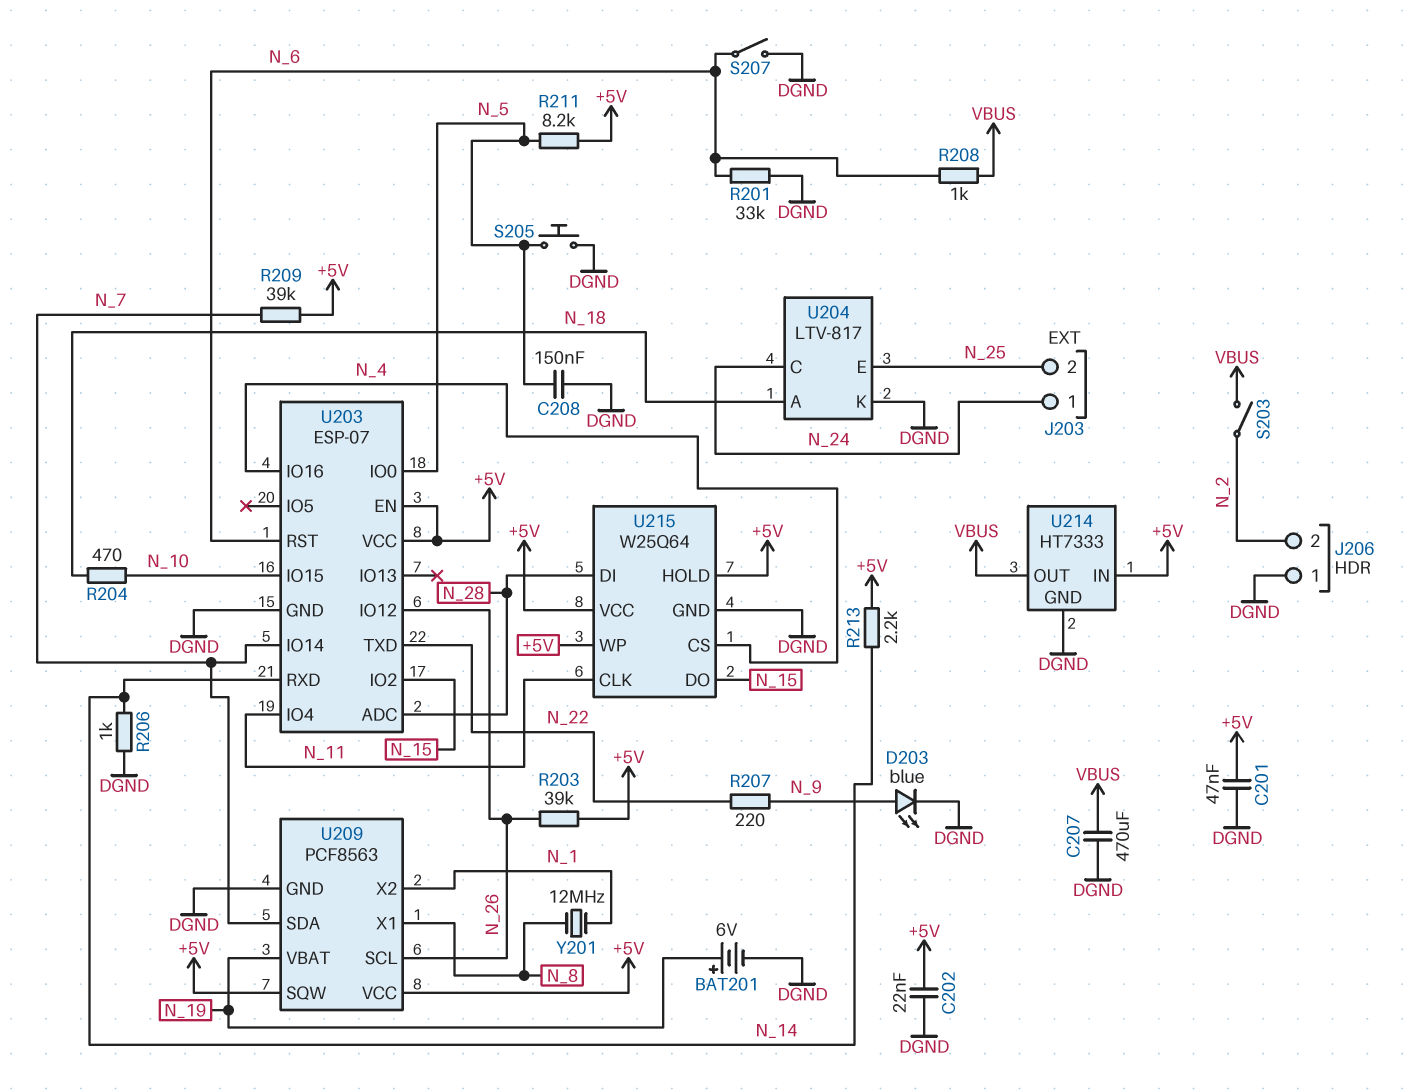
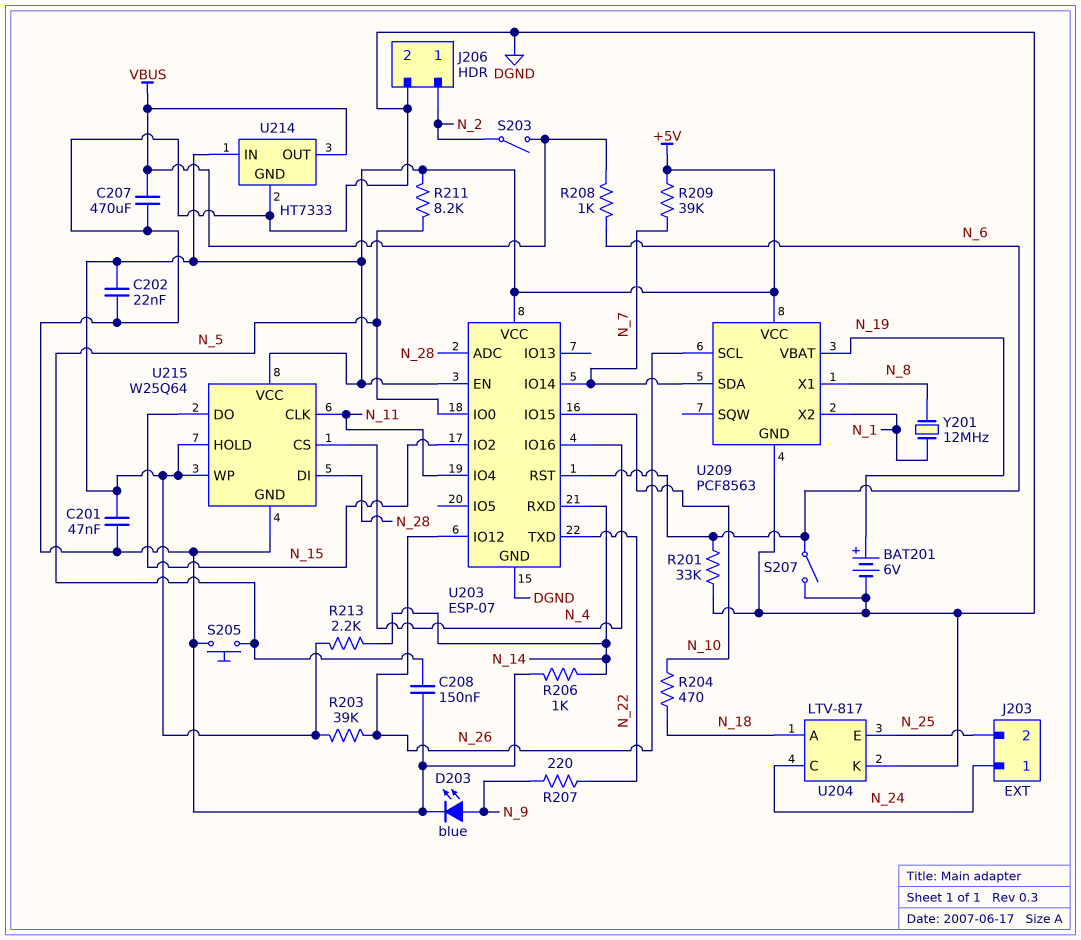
J206 pin 1: DGND -> N_2
J206 pin 2: N_2 -> DGND
U209 pin SQW: +5V -> none

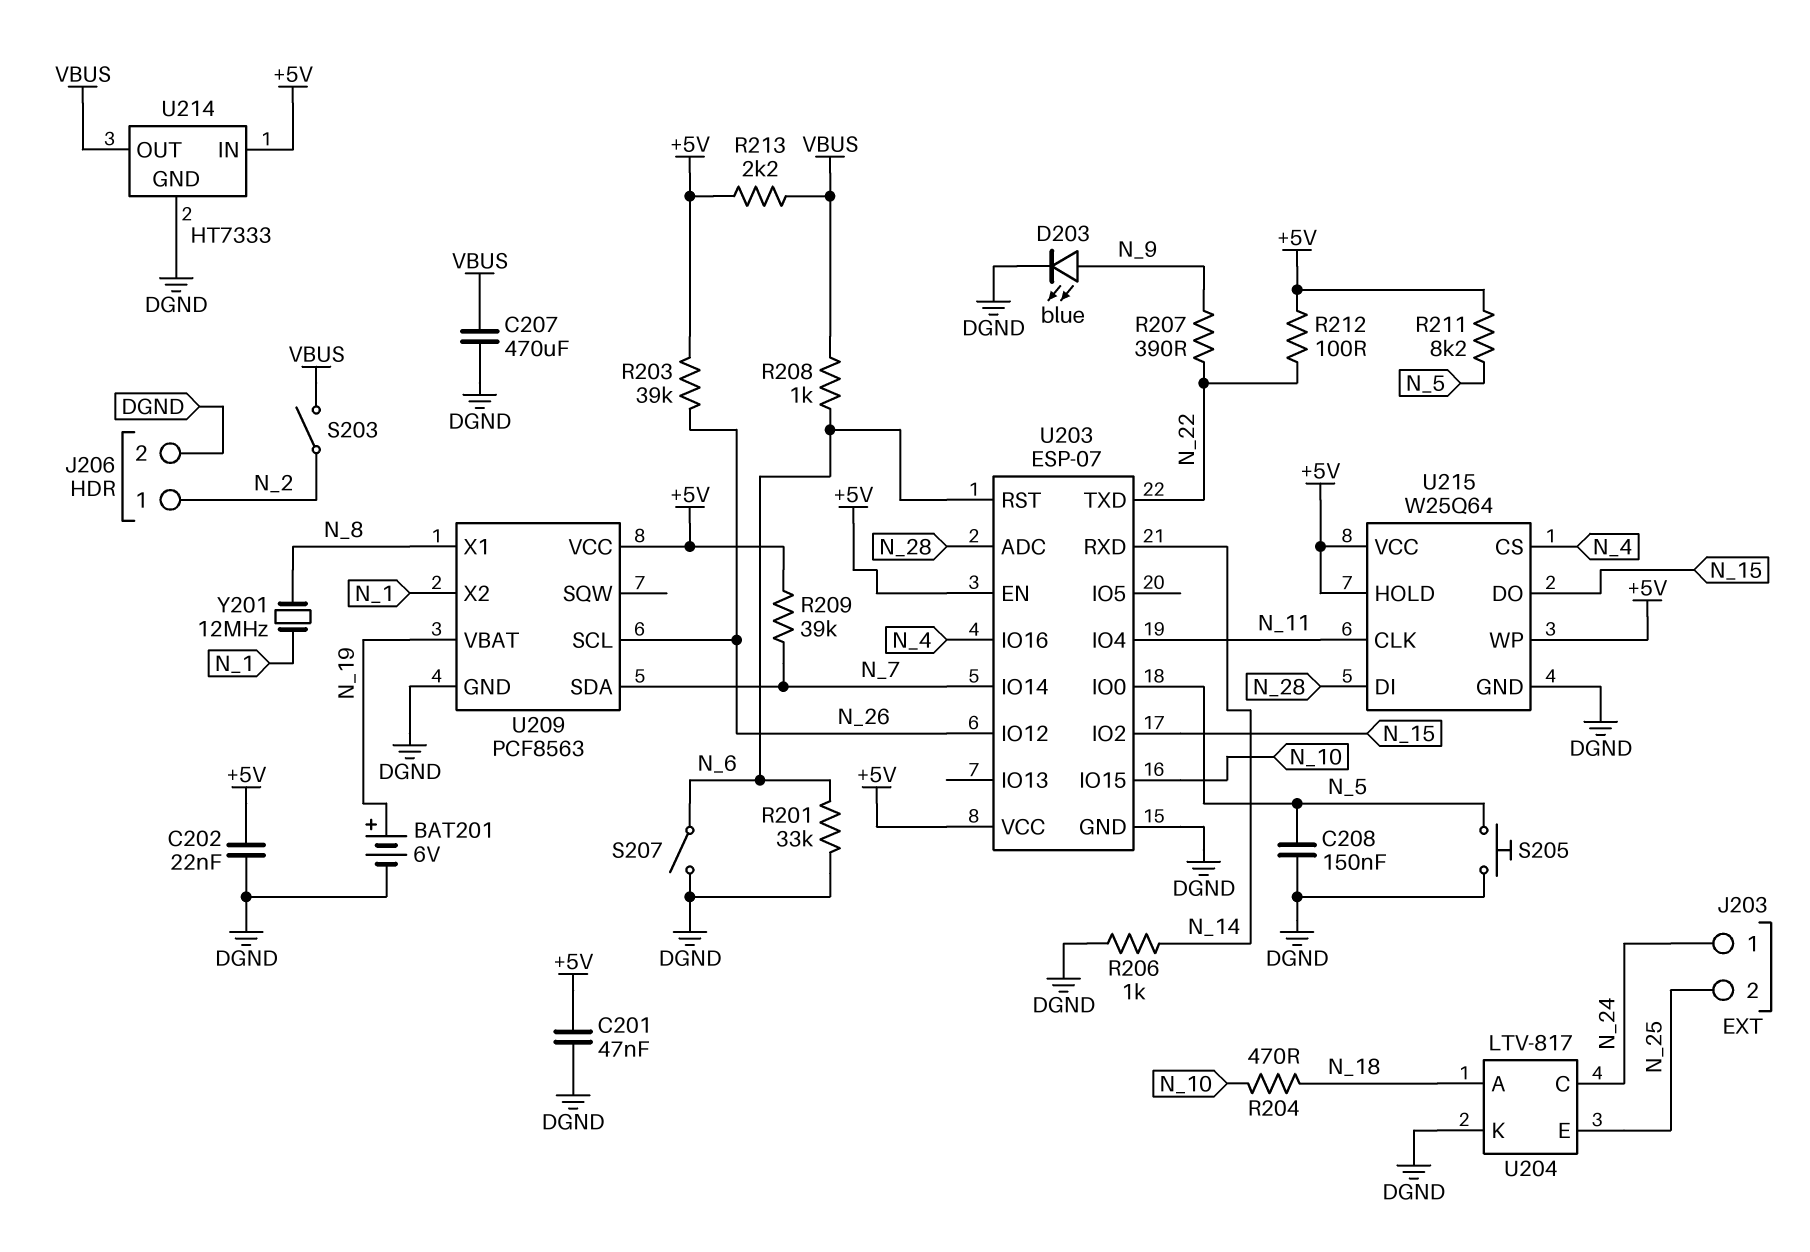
R207: 220 (N_9, N_22) -> 390 (N_9, N_22)
R212: none -> 100 (+5V, N_22)
R213: 2.2k (+5V, N_14) -> 2.2k (+5V, VBUS)

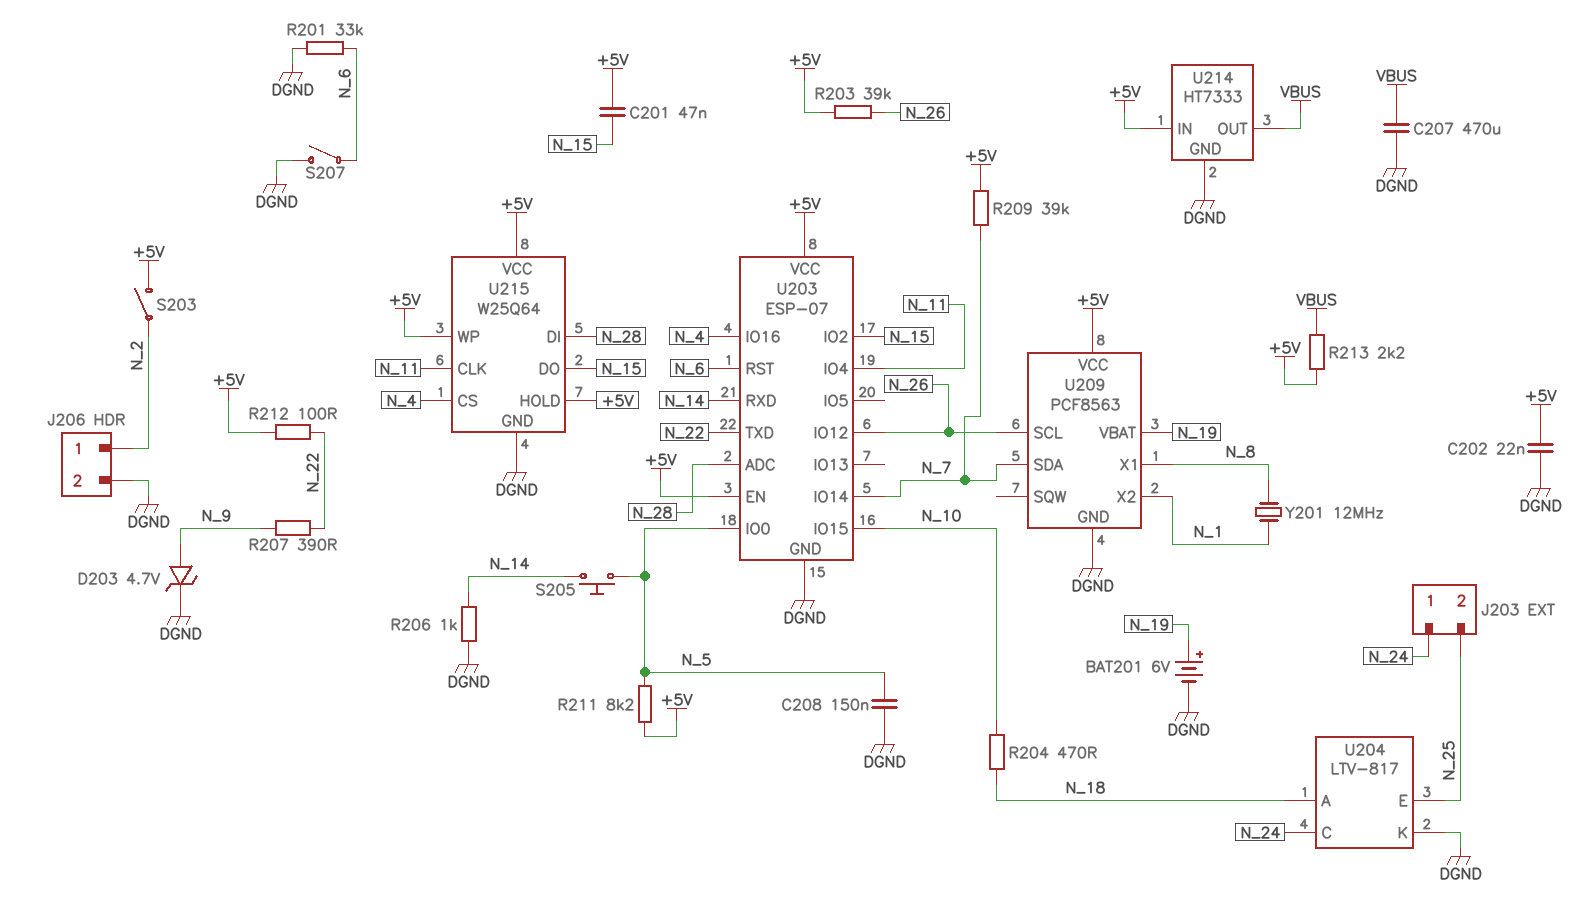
C201: 47nF (+5V, DGND) -> 47nF (+5V, N_15)
D203: LED blue (A N_9, K DGND) -> zener 4.7V (A N_9, K DGND)
R208: 1k (N_6, VBUS) -> none
S203: switch (N_2, VBUS) -> switch (+5V, N_2)
S205: button (DGND, N_5) -> button (N_5, N_14)

